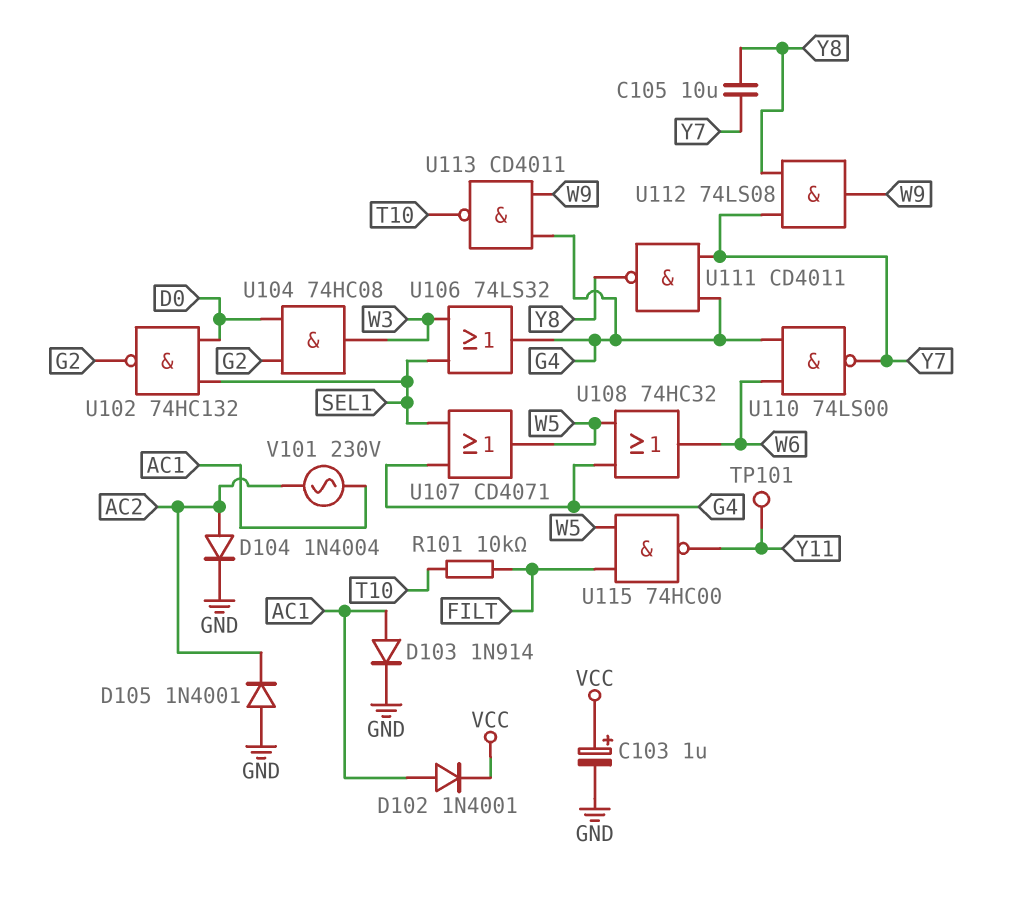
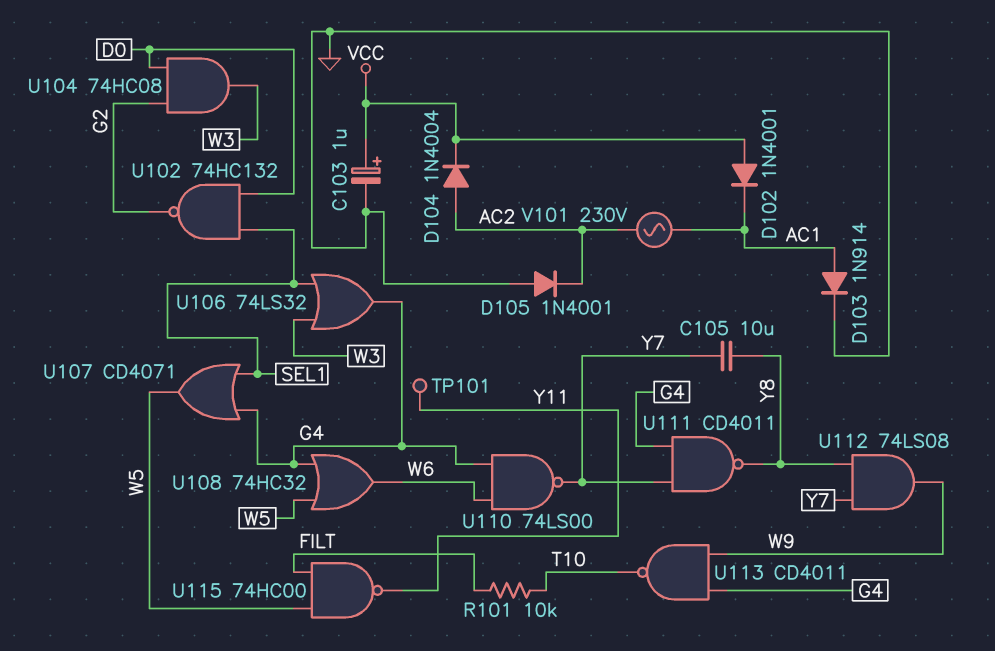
D102: diode 1N4001 (A AC1, K VCC) -> diode 1N4001 (A VCC, K AC1)
D104: diode 1N4004 (A AC2, K GND) -> diode 1N4004 (A AC2, K VCC)

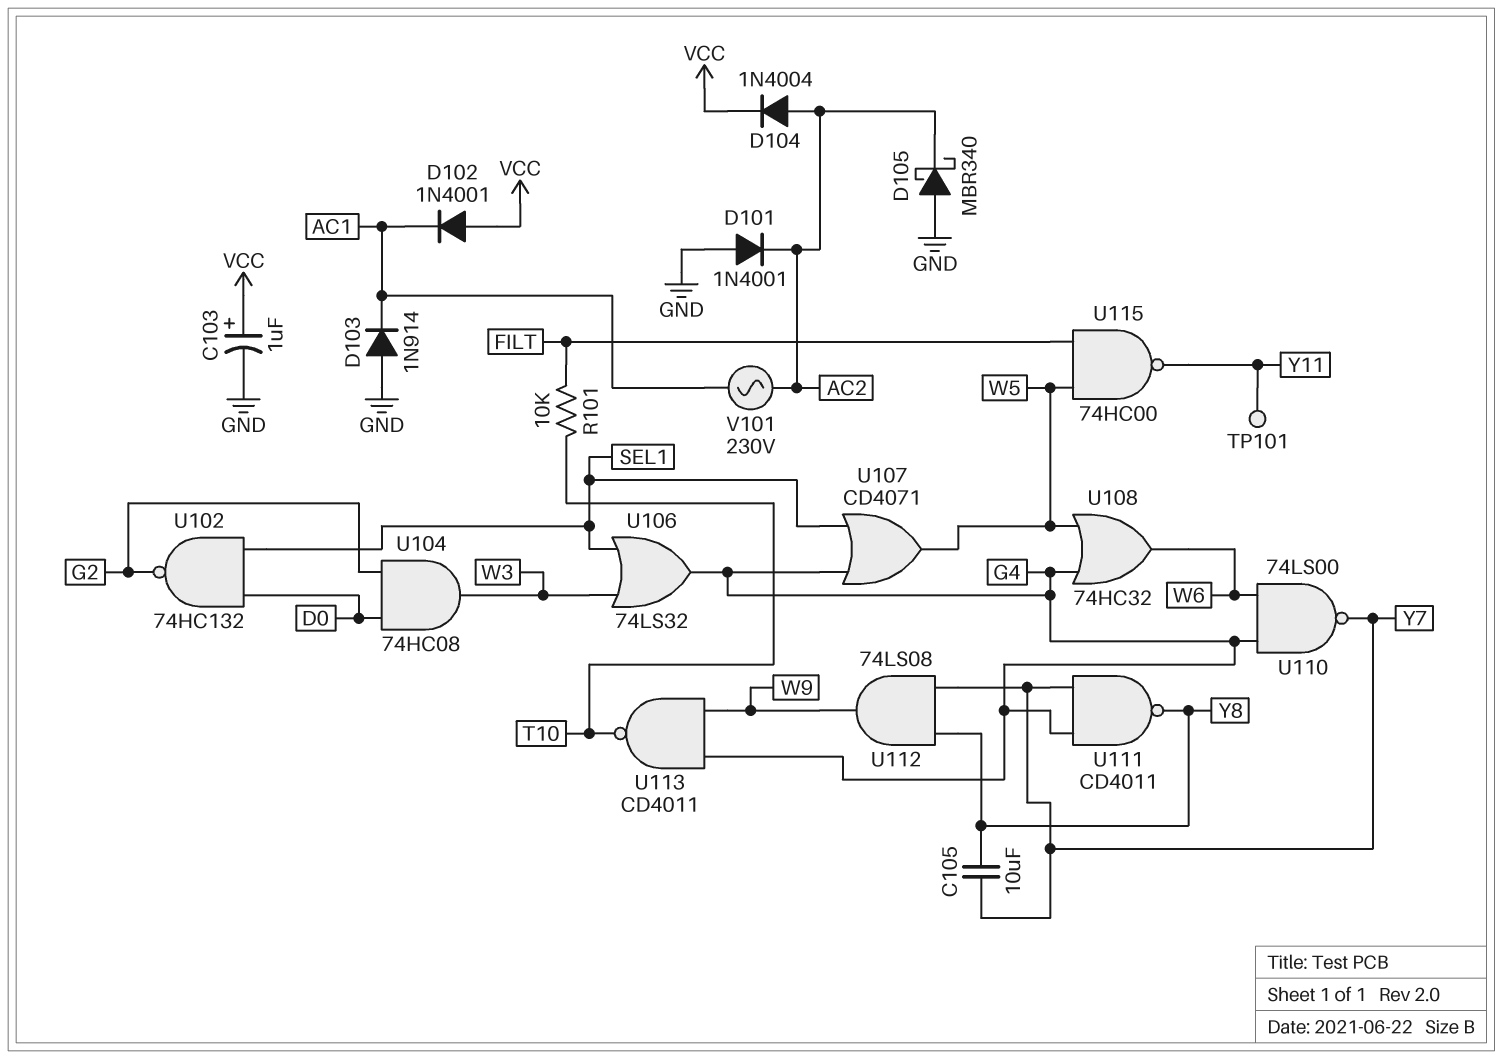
D101: none -> diode 1N4001 (A GND, K AC2)
D103: diode 1N914 (A AC1, K GND) -> diode 1N914 (A GND, K AC1)
D105: diode 1N4001 (A GND, K AC2) -> schottky MBR340 (A GND, K AC2)

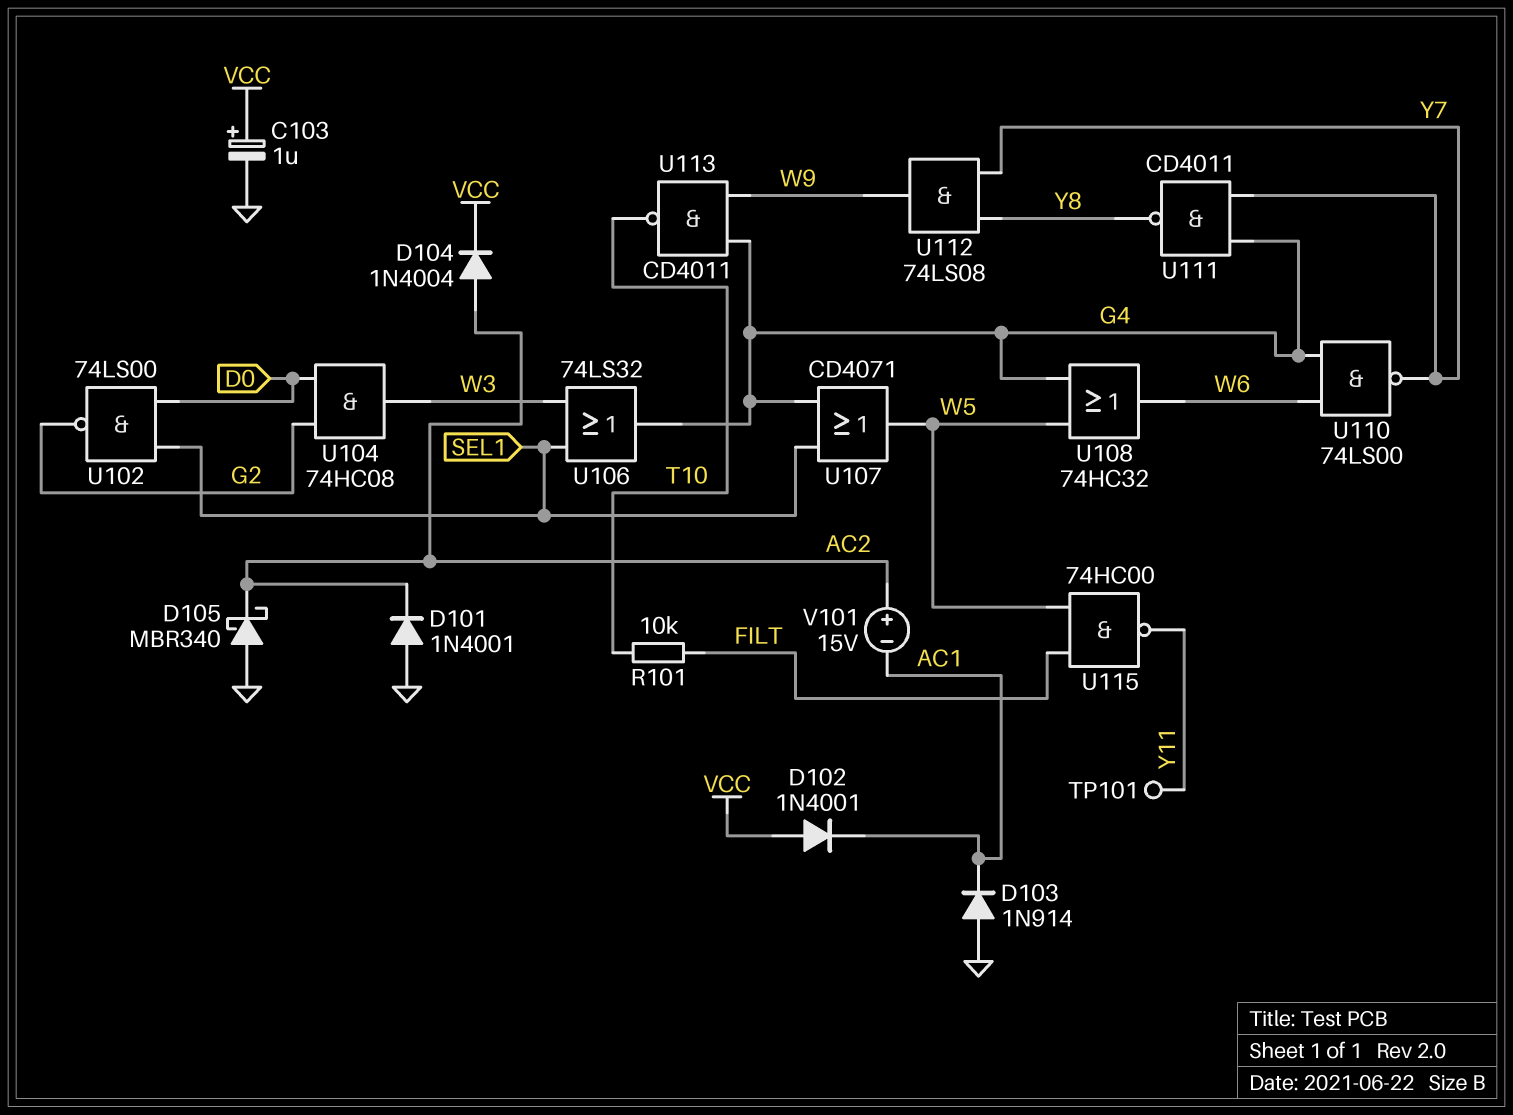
C105: 10uF (Y7, Y8) -> none
U102: NAND 74HC132 (in D0, in SEL1, out G2) -> NAND 74LS00 (in D0, in SEL1, out G2)
V101: AC 230V (AC1, AC2) -> 15V (plus AC2, minus AC1)

